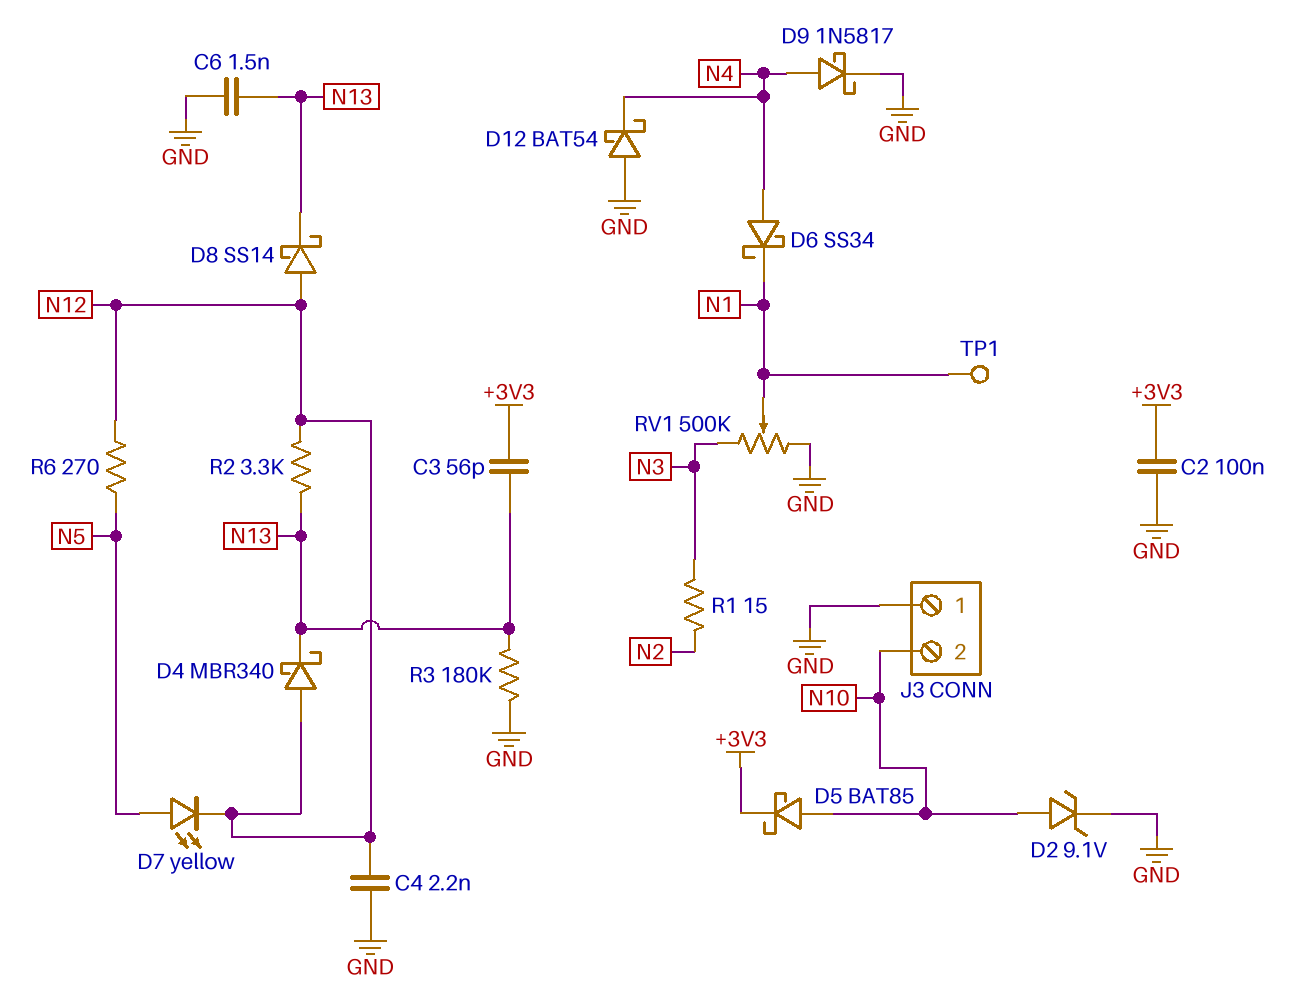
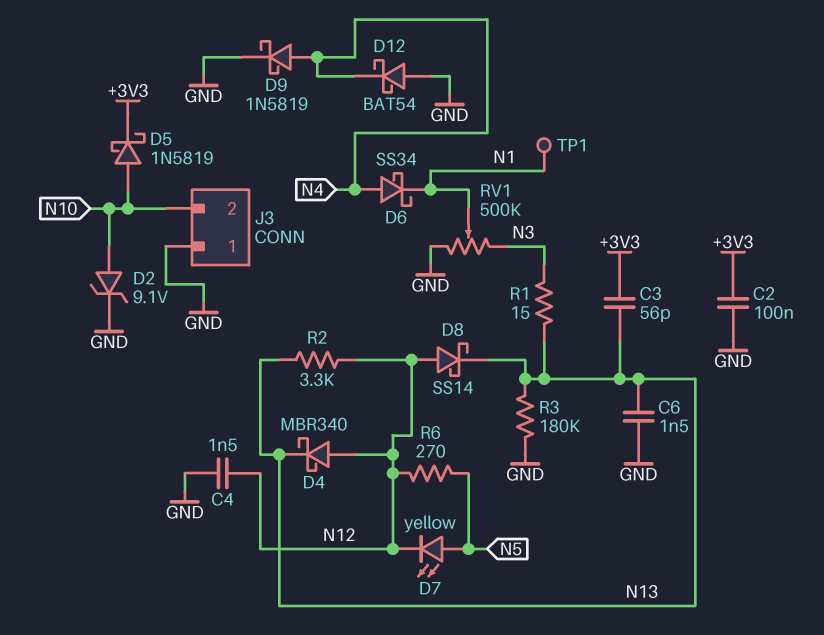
C4: 2.2nF (GND, N12) -> 1.5nF (GND, N12)
D5: schottky BAT85 (A N10, K +3V3) -> schottky 1N5819 (A N10, K +3V3)
D9: schottky 1N5817 (A N4, K GND) -> schottky 1N5819 (A N4, K GND)
R1: 15 (N2, N3) -> 15 (N3, N13)

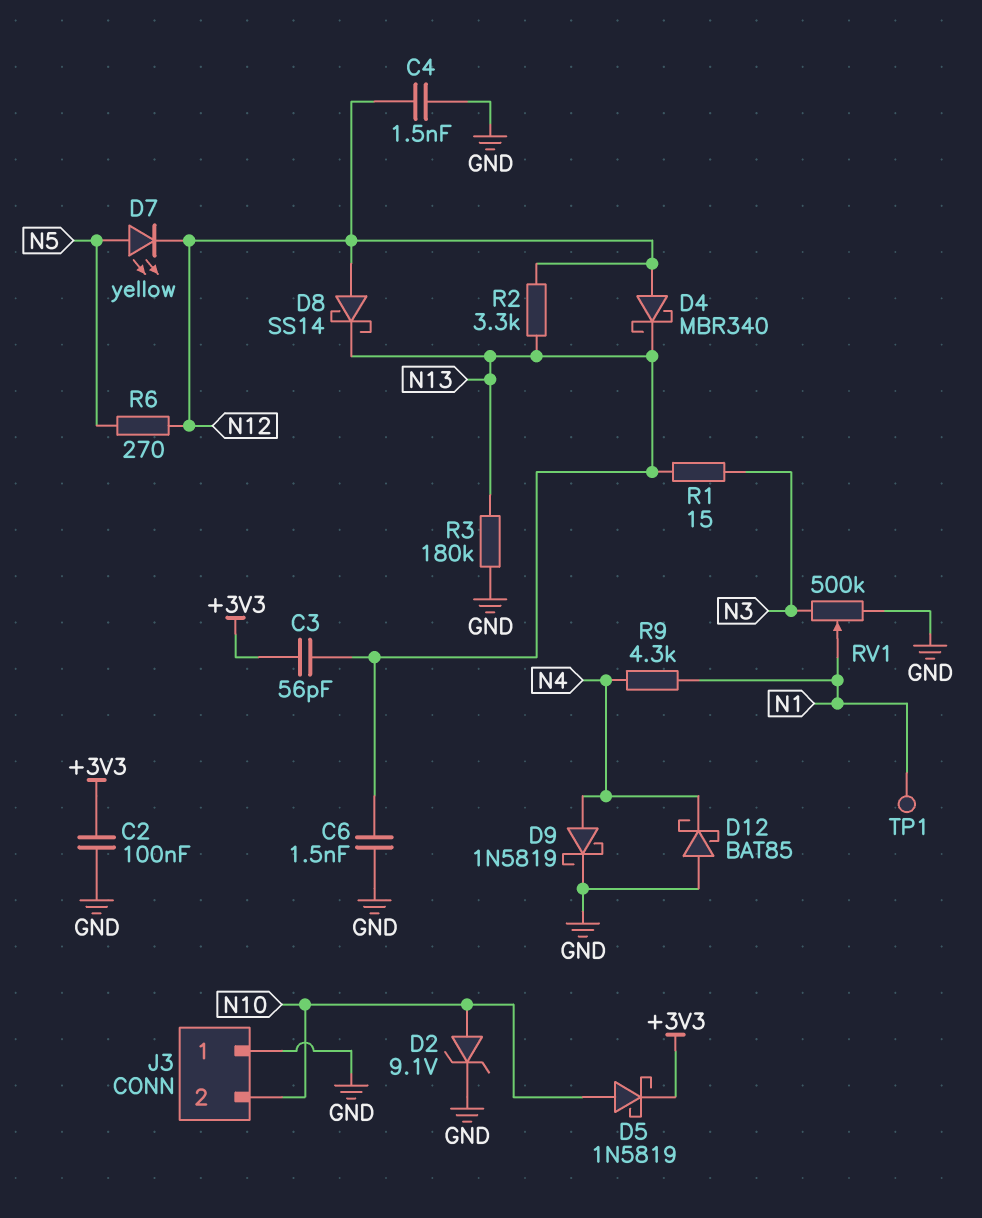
D6: schottky SS34 (A N4, K N1) -> none
D12: schottky BAT54 (A GND, K N4) -> schottky BAT85 (A GND, K N4)
R9: none -> 4.3k (N1, N4)

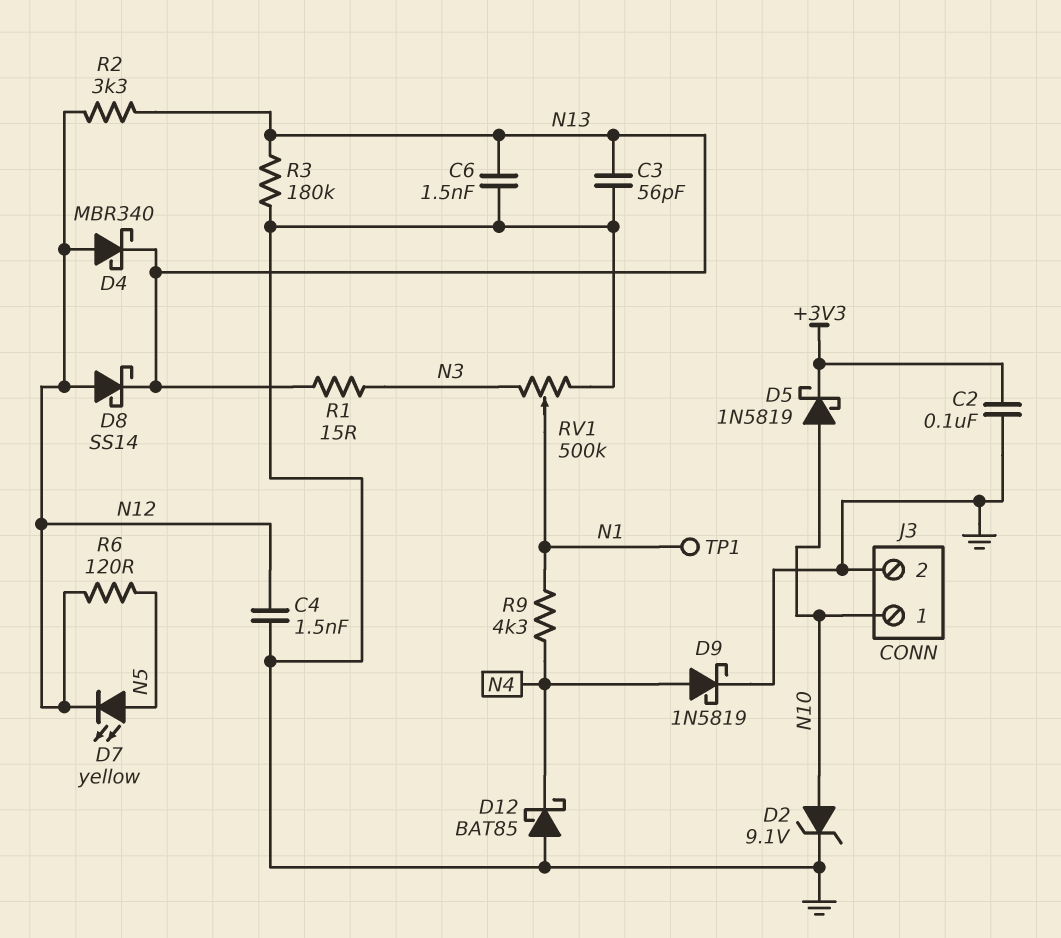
C3: 56pF (+3V3, N13) -> 56pF (GND, N13)
J3 pin 1: GND -> N10
J3 pin 2: N10 -> GND
R6: 270 (N5, N12) -> 120 (N5, N12)

